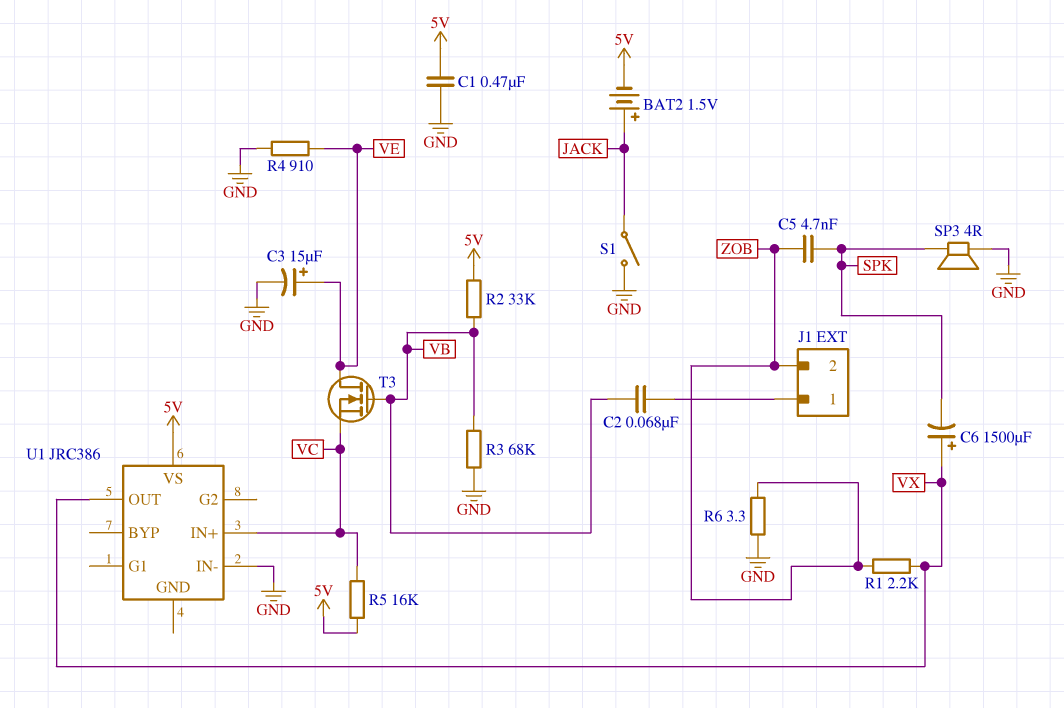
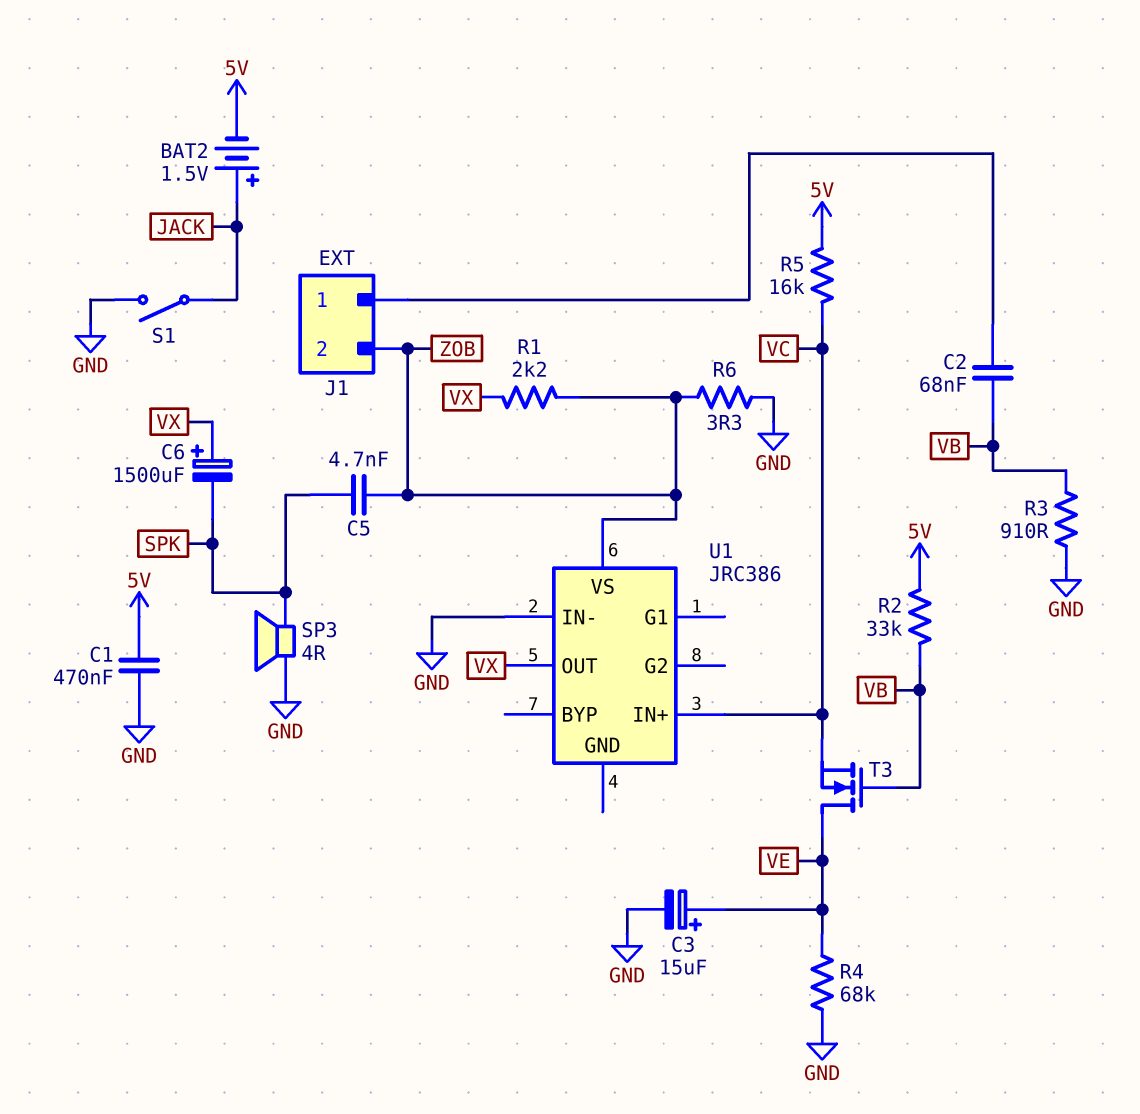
R3: 68k (GND, VB) -> 910 (GND, VB)
R4: 910 (GND, VE) -> 68k (GND, VE)
U1 pin VS: 5V -> ZOB

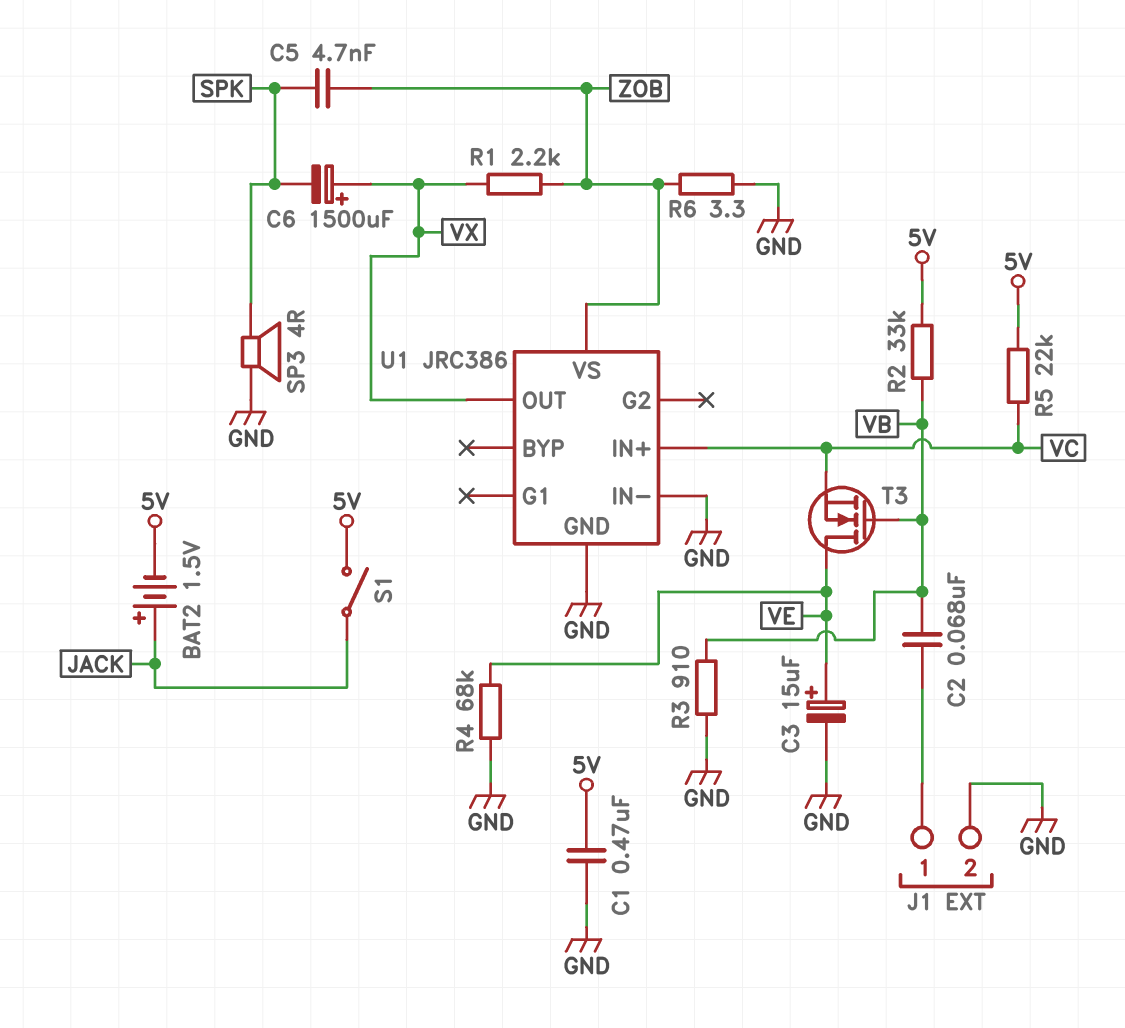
J1 pin 2: ZOB -> GND
R5: 16k (5V, VC) -> 22k (5V, VC)
S1: switch (GND, JACK) -> switch (5V, JACK)
U1 pin GND: none -> GND

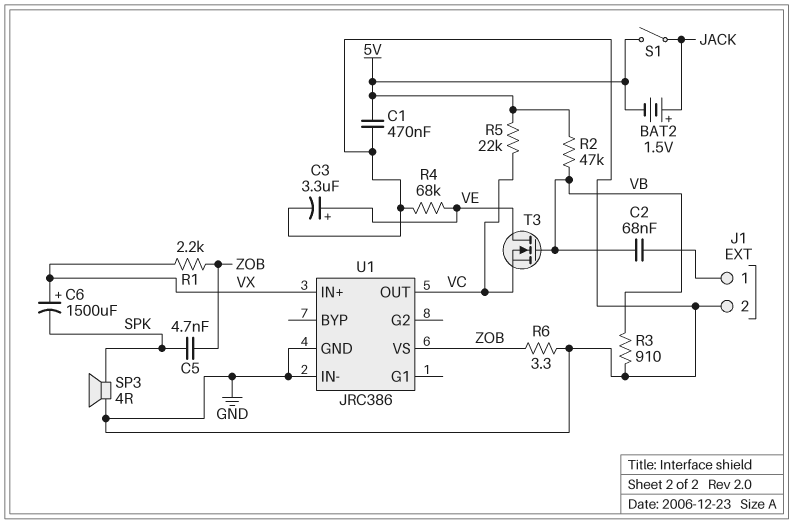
C3: 15uF (plus VE, minus GND) -> 3.3uF (plus VE, minus GND)
R2: 33k (5V, VB) -> 47k (5V, VB)
U1 pin IN+: VC -> VX
U1 pin OUT: VX -> VC

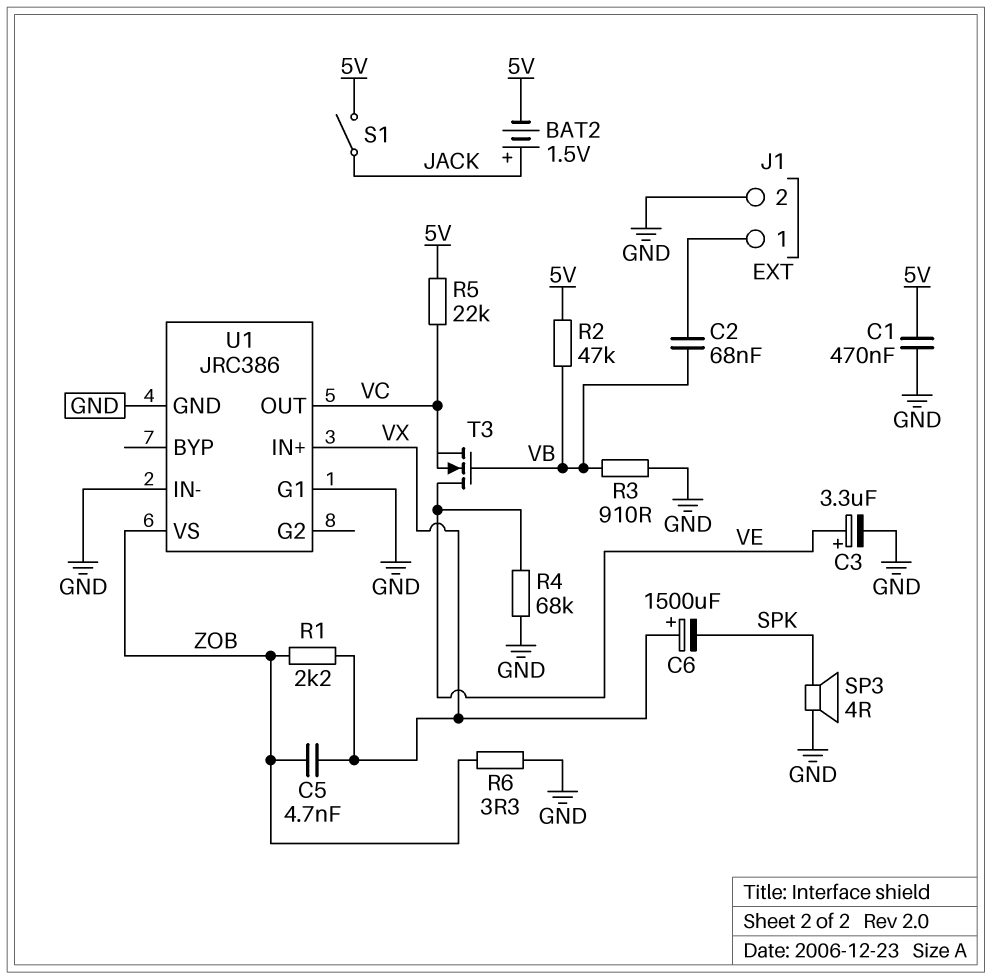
C5: 4.7nF (SPK, ZOB) -> 4.7nF (VX, ZOB)
U1 pin G1: none -> GND

